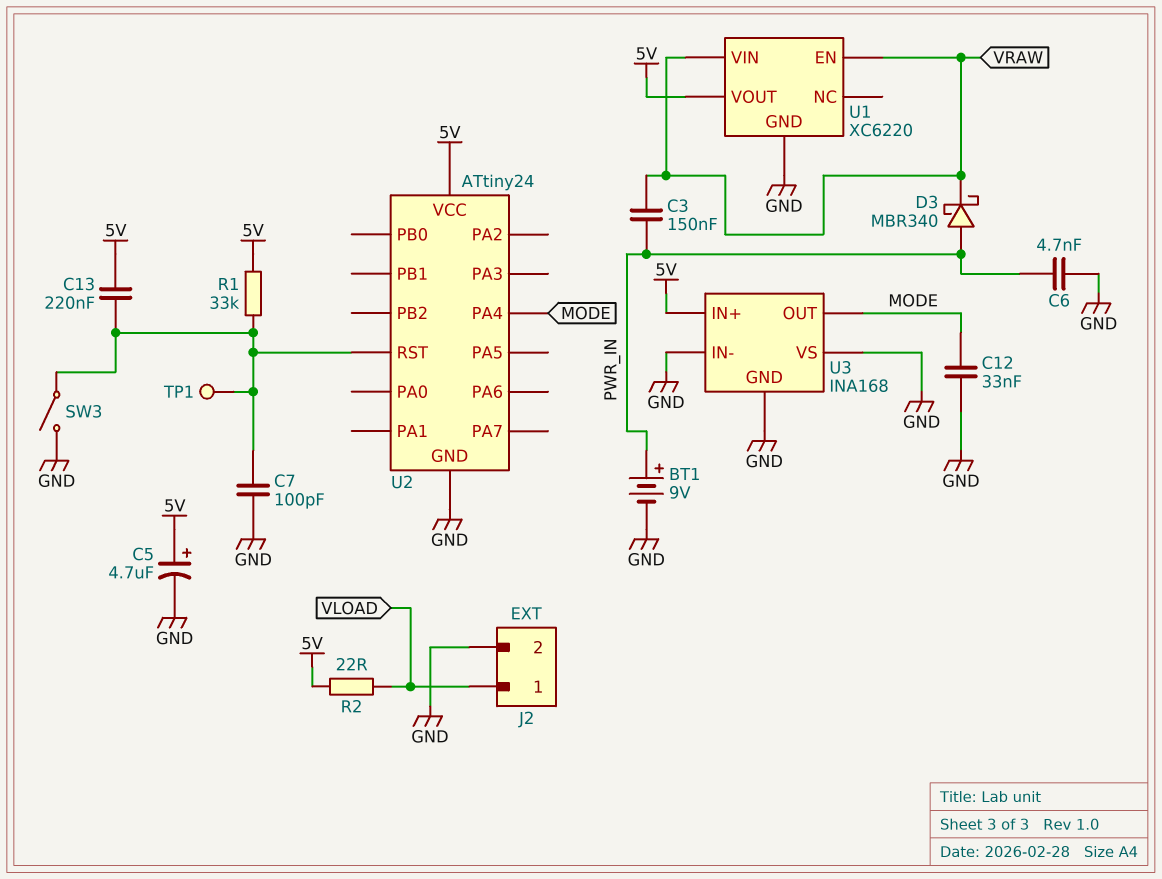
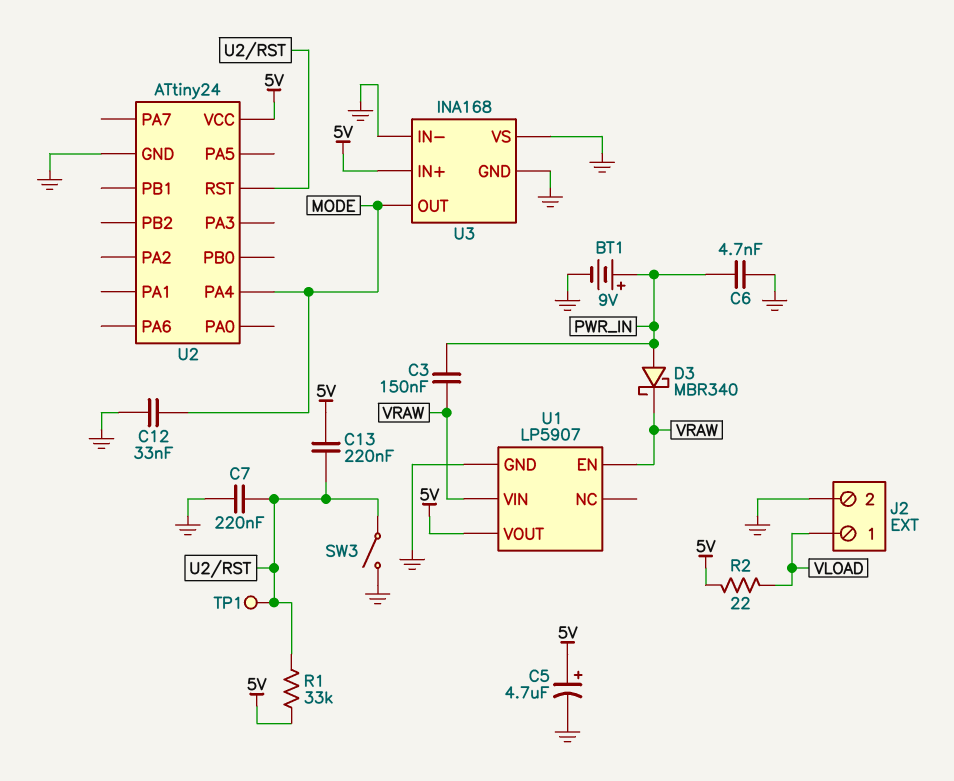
C7: 100pF (GND, U2/RST) -> 220nF (GND, U2/RST)
U1: XC6220 -> LP5907

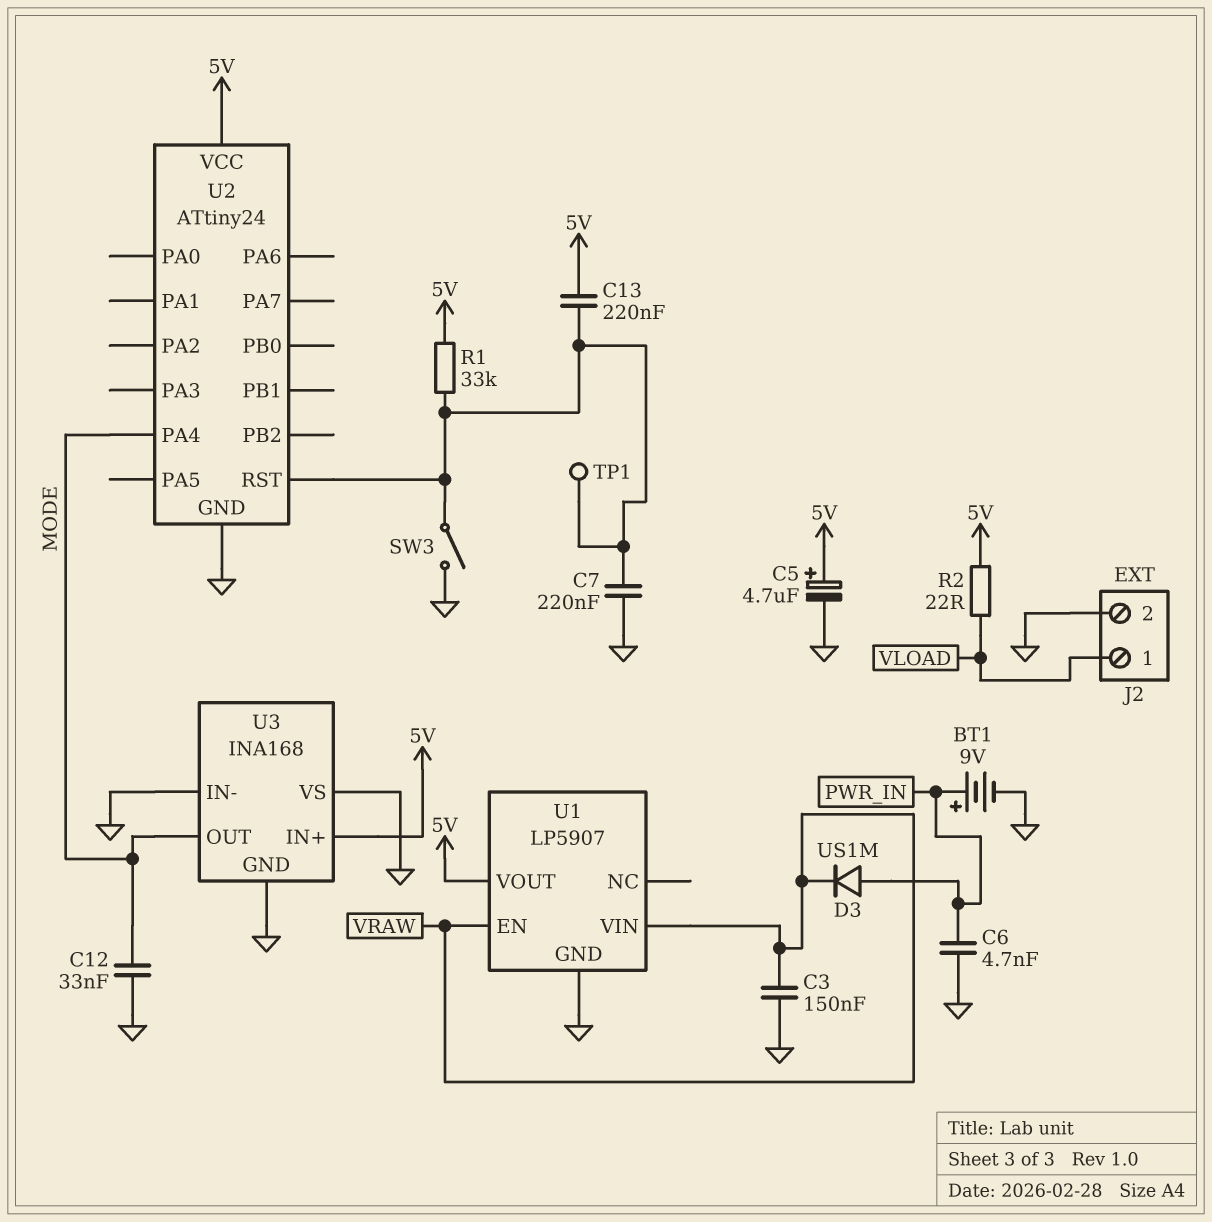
C3: 150nF (PWR_IN, VRAW) -> 150nF (GND, VRAW)
D3: schottky MBR340 (A PWR_IN, K VRAW) -> diode US1M (A PWR_IN, K VRAW)

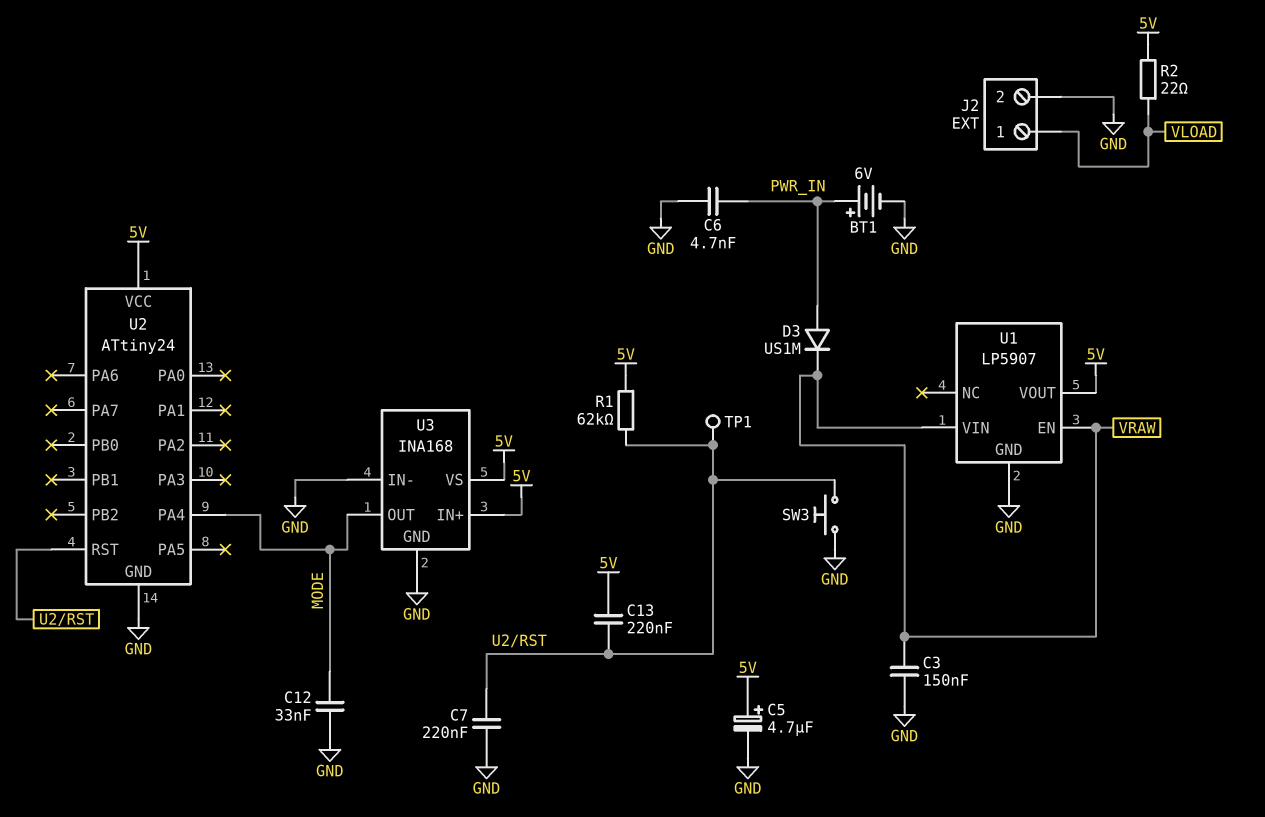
BT1: 9V (plus PWR_IN, minus GND) -> 6V (plus PWR_IN, minus GND)
R1: 33k (5V, U2/RST) -> 62k (5V, U2/RST)
SW3: switch (GND, U2/RST) -> button (GND, U2/RST)
U3 pin VS: GND -> 5V

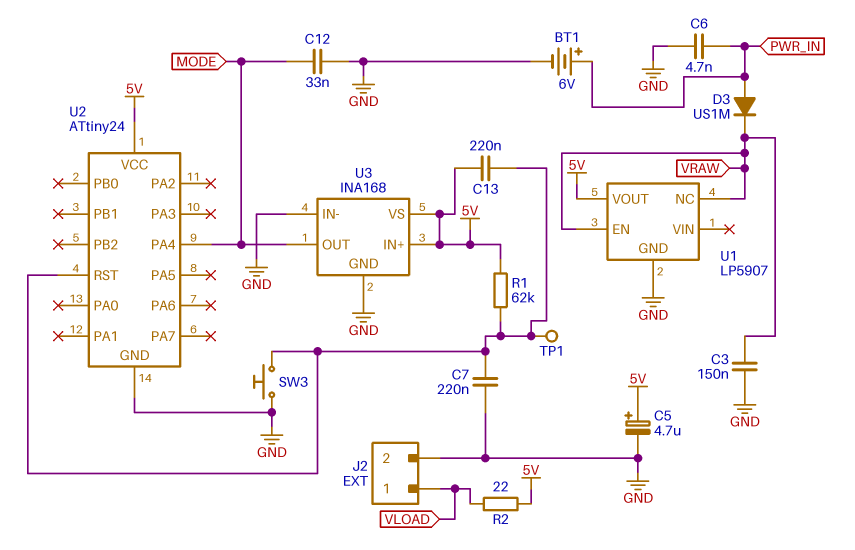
U1 pin NC: none -> VRAW
U1 pin VIN: VRAW -> none

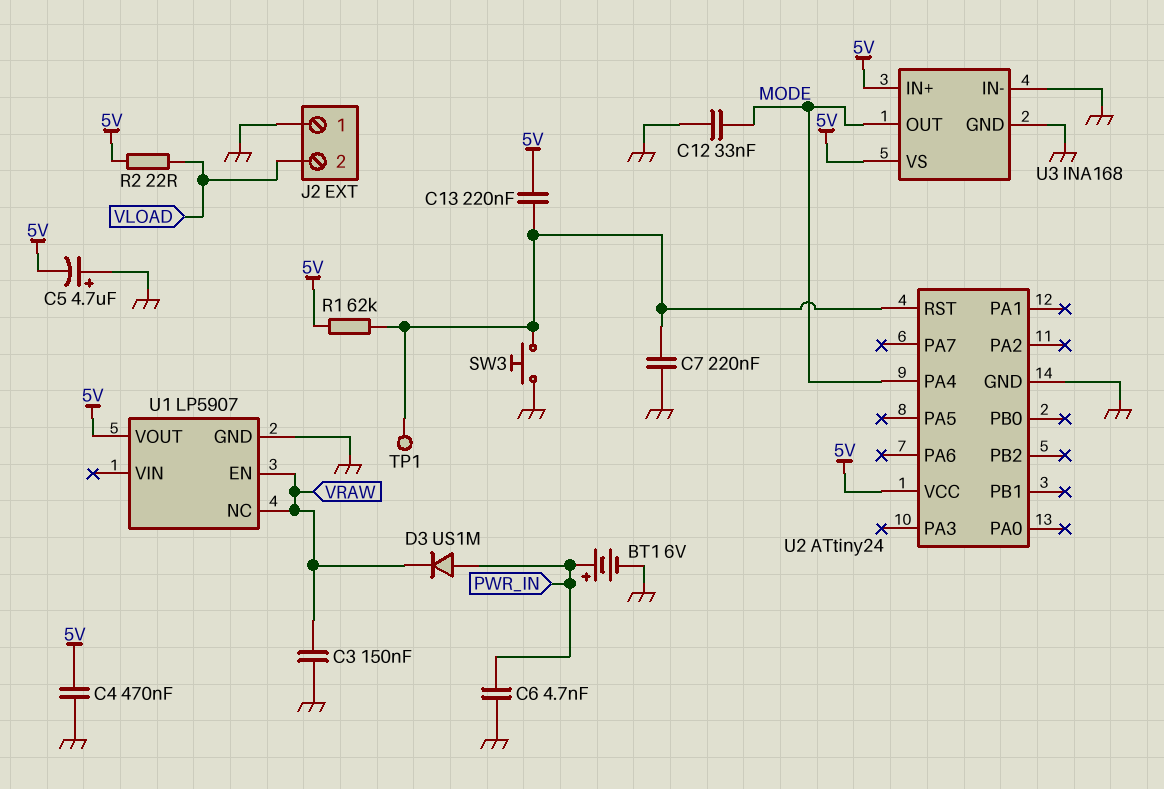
C4: none -> 470nF (5V, GND)
C5: 4.7uF (plus 5V, minus GND) -> 4.7uF (plus GND, minus 5V)
J2 pin 1: VLOAD -> GND
J2 pin 2: GND -> VLOAD

